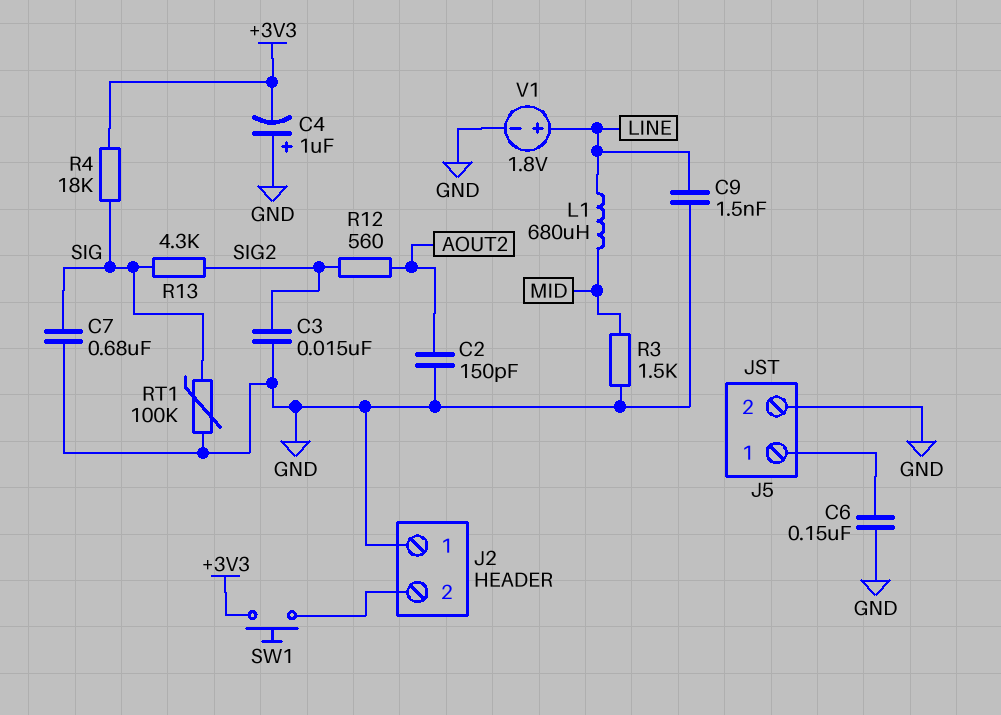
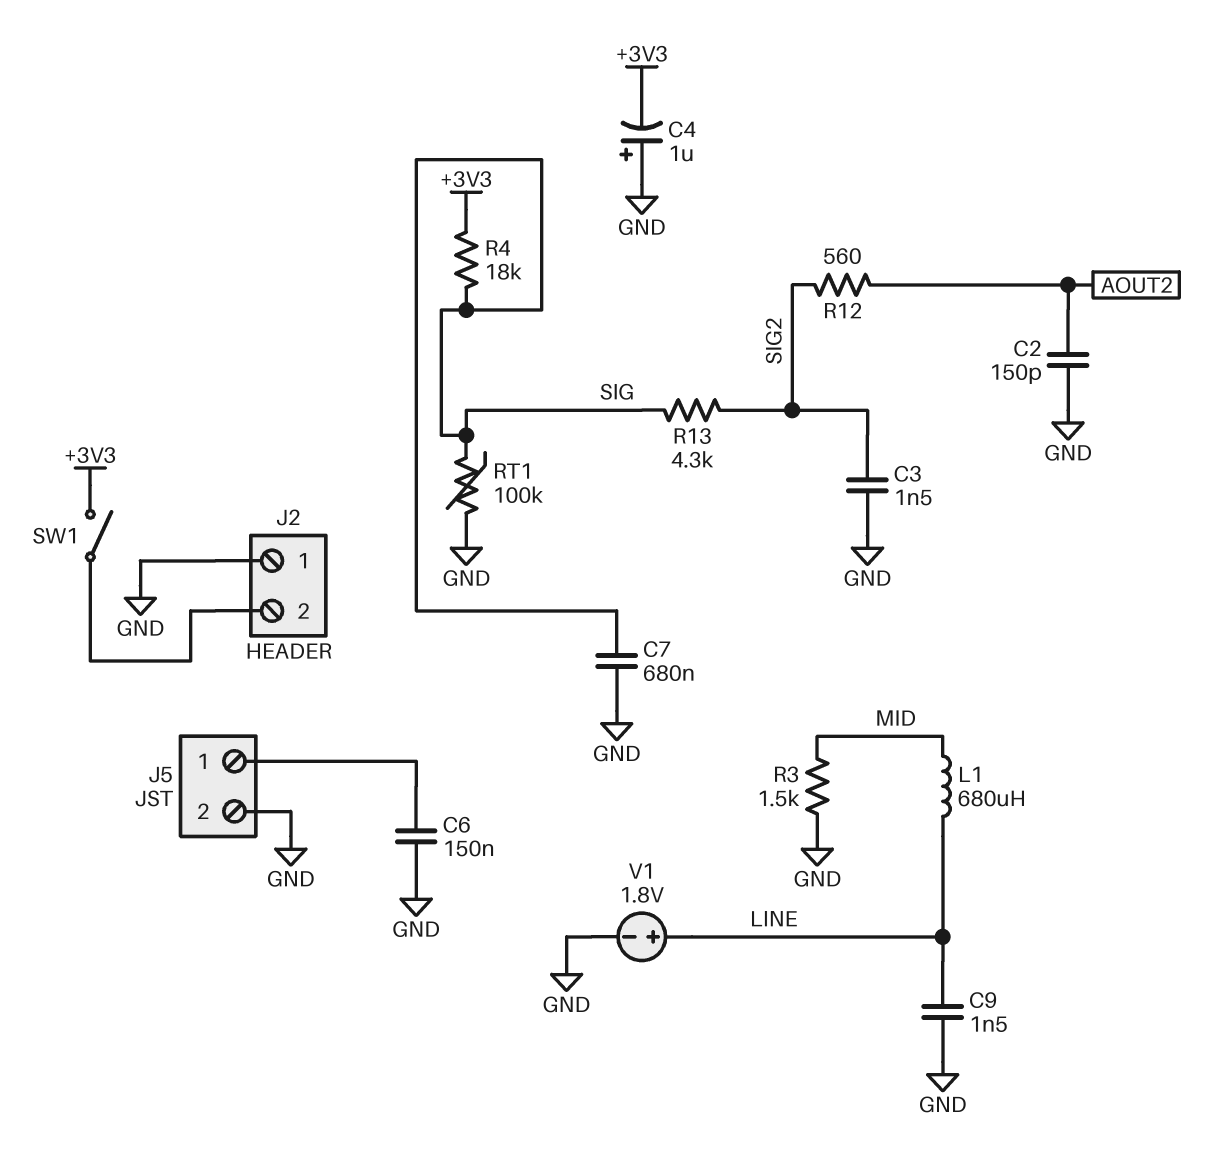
C3: 15nF (GND, SIG2) -> 1.5nF (GND, SIG2)
SW1: button (+3V3, J2/2) -> switch (+3V3, J2/2)

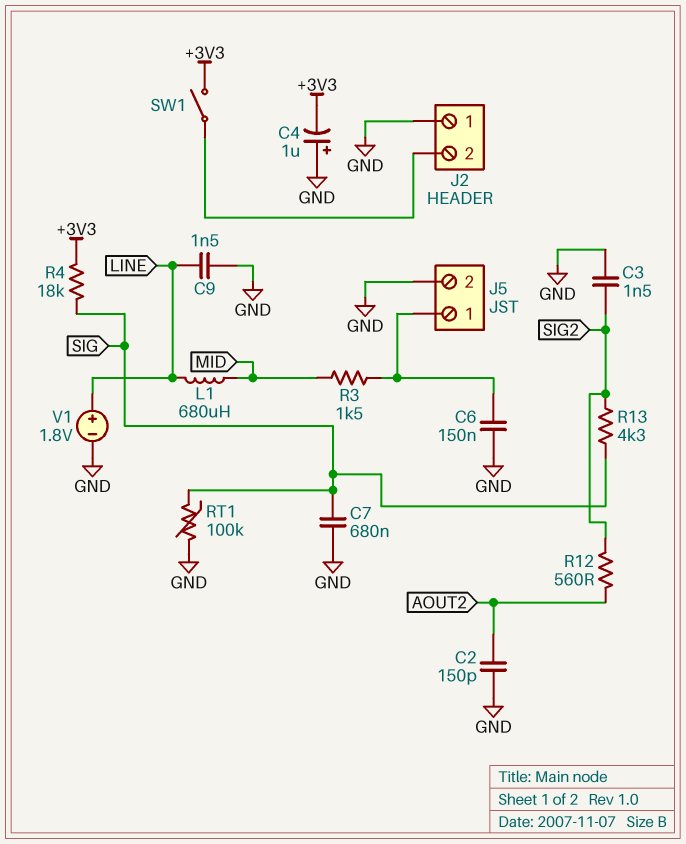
R3: 1.5k (GND, MID) -> 1.5k (J5/1, MID)

